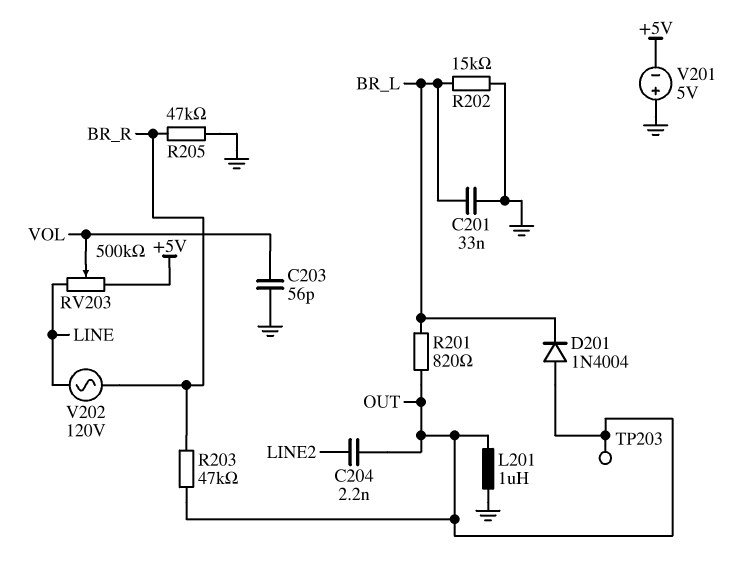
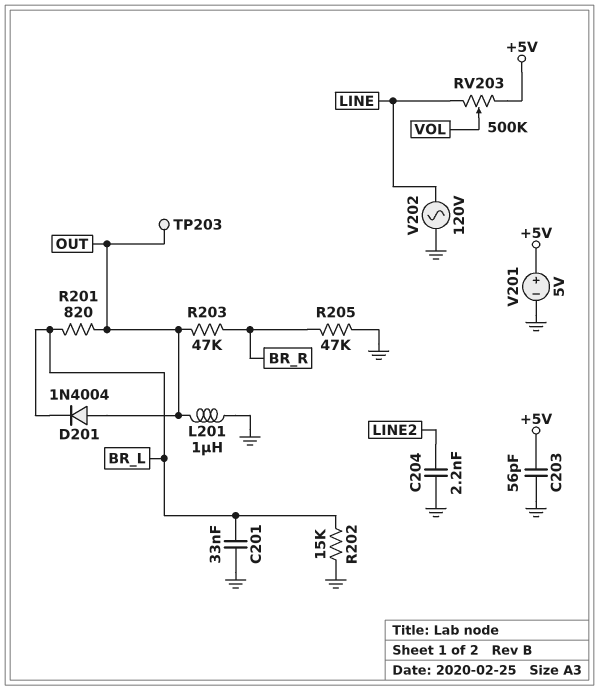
C203: 56pF (GND, VOL) -> 56pF (+5V, GND)
C204: 2.2nF (LINE2, OUT) -> 2.2nF (GND, LINE2)
V201: 5V (plus GND, minus +5V) -> 5V (plus +5V, minus GND)
V202: AC 120V (BR_R, LINE) -> AC 120V (GND, LINE)

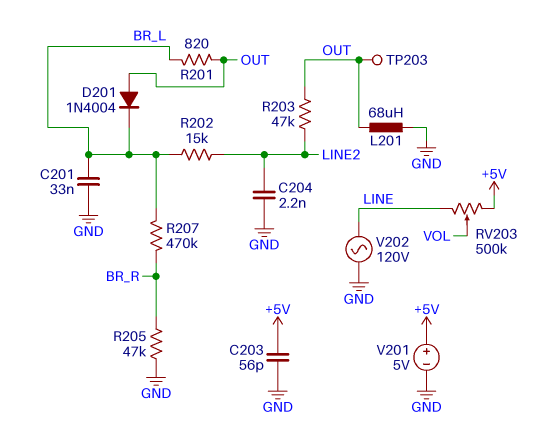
L201: 1uH (GND, OUT) -> 68uH (GND, OUT)
R202: 15k (BR_L, GND) -> 15k (BR_L, LINE2)
R203: 47k (BR_R, OUT) -> 47k (LINE2, OUT)
R207: none -> 470k (BR_L, BR_R)

